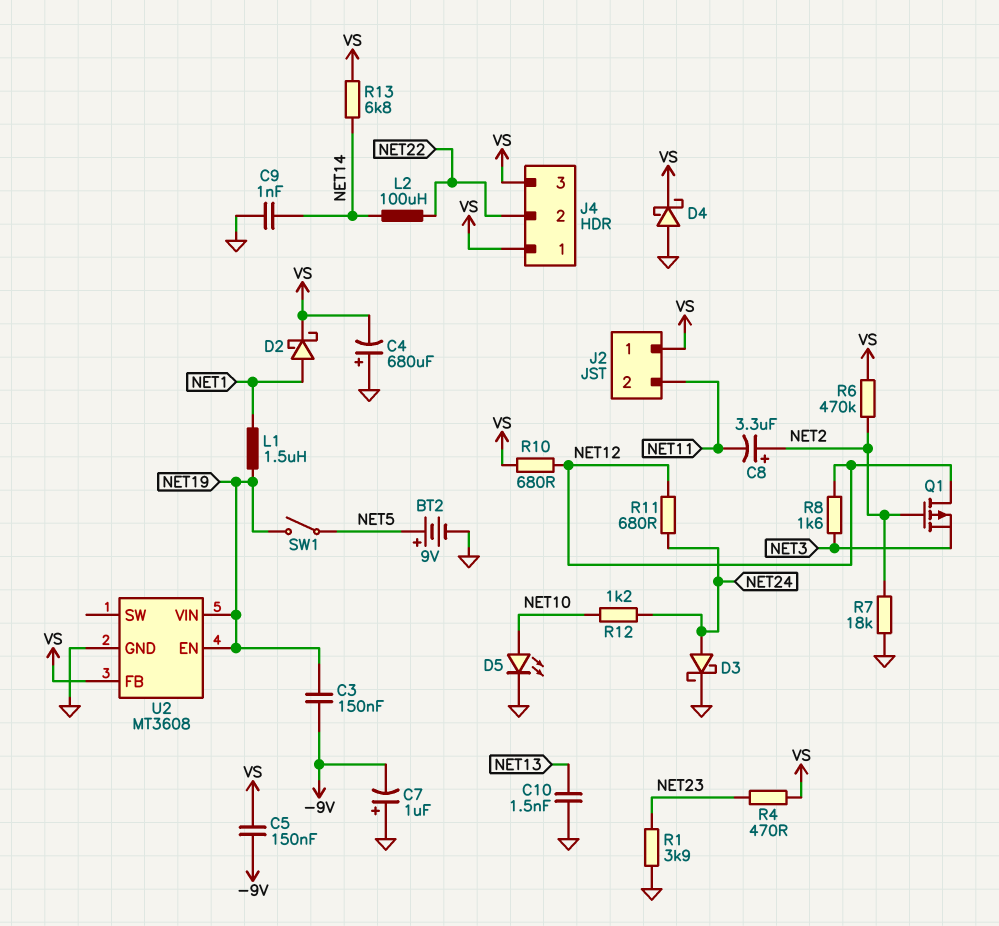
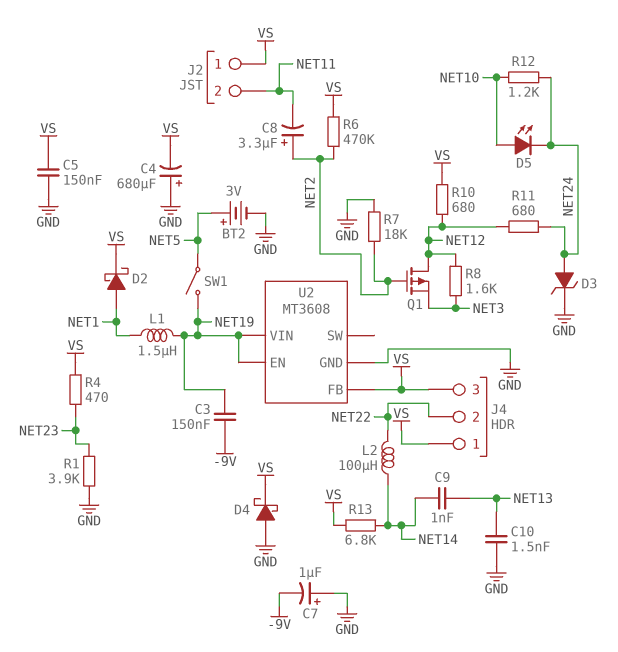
BT2: 9V (plus NET5, minus GND) -> 3V (plus NET5, minus GND)
C5: 150nF (-9V, VS) -> 150nF (GND, VS)
C9: 1nF (GND, NET14) -> 1nF (NET13, NET14)
D3: schottky (A NET24, K GND) -> zener (A NET24, K GND)
D5: LED (A NET10, K GND) -> LED (A NET10, K NET24)

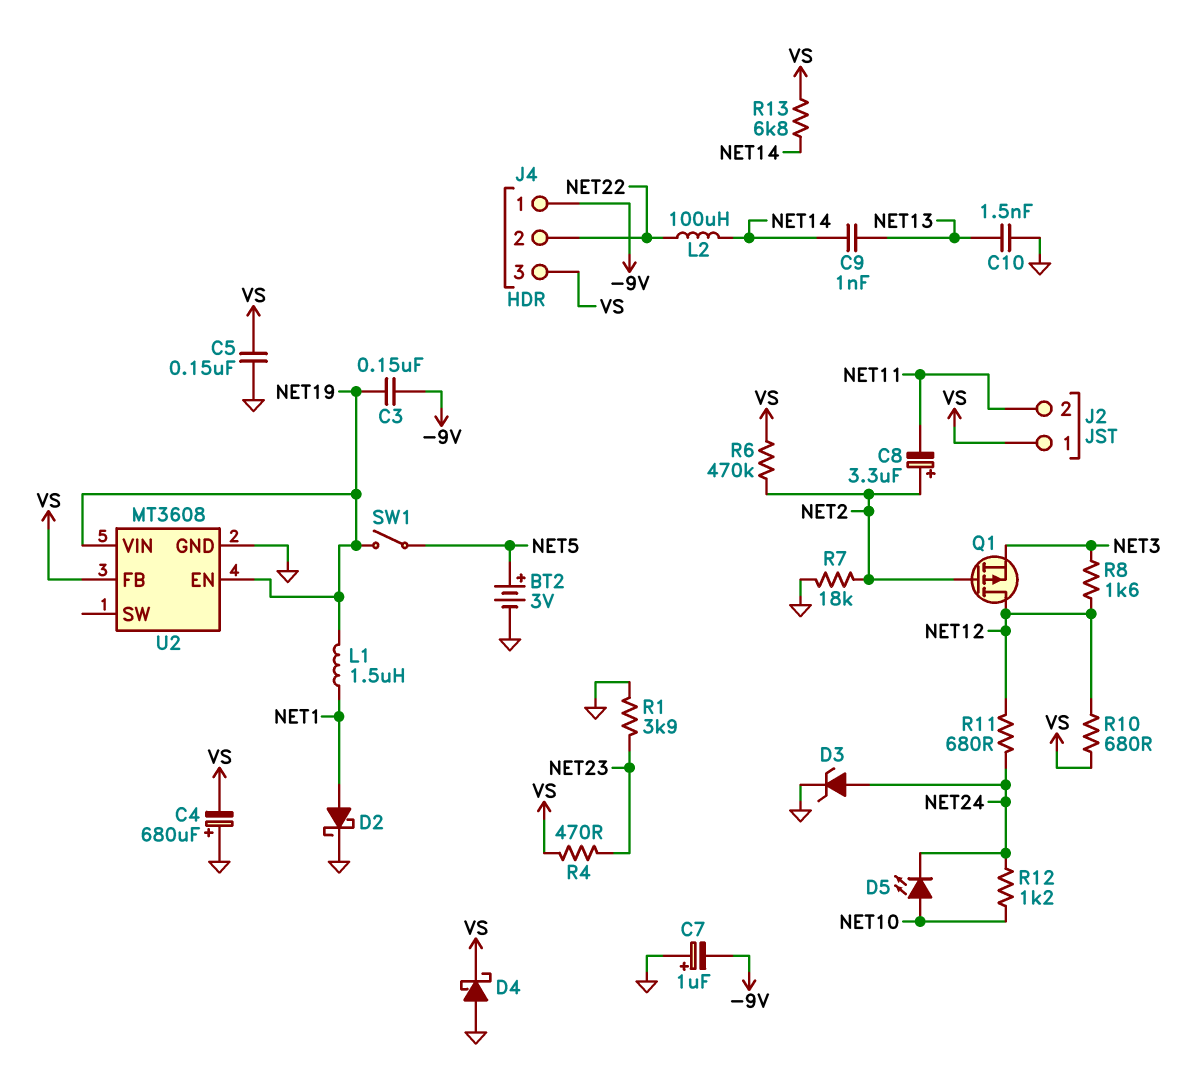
D2: schottky (A NET1, K VS) -> schottky (A NET1, K GND)
J4 pin 1: VS -> -9V

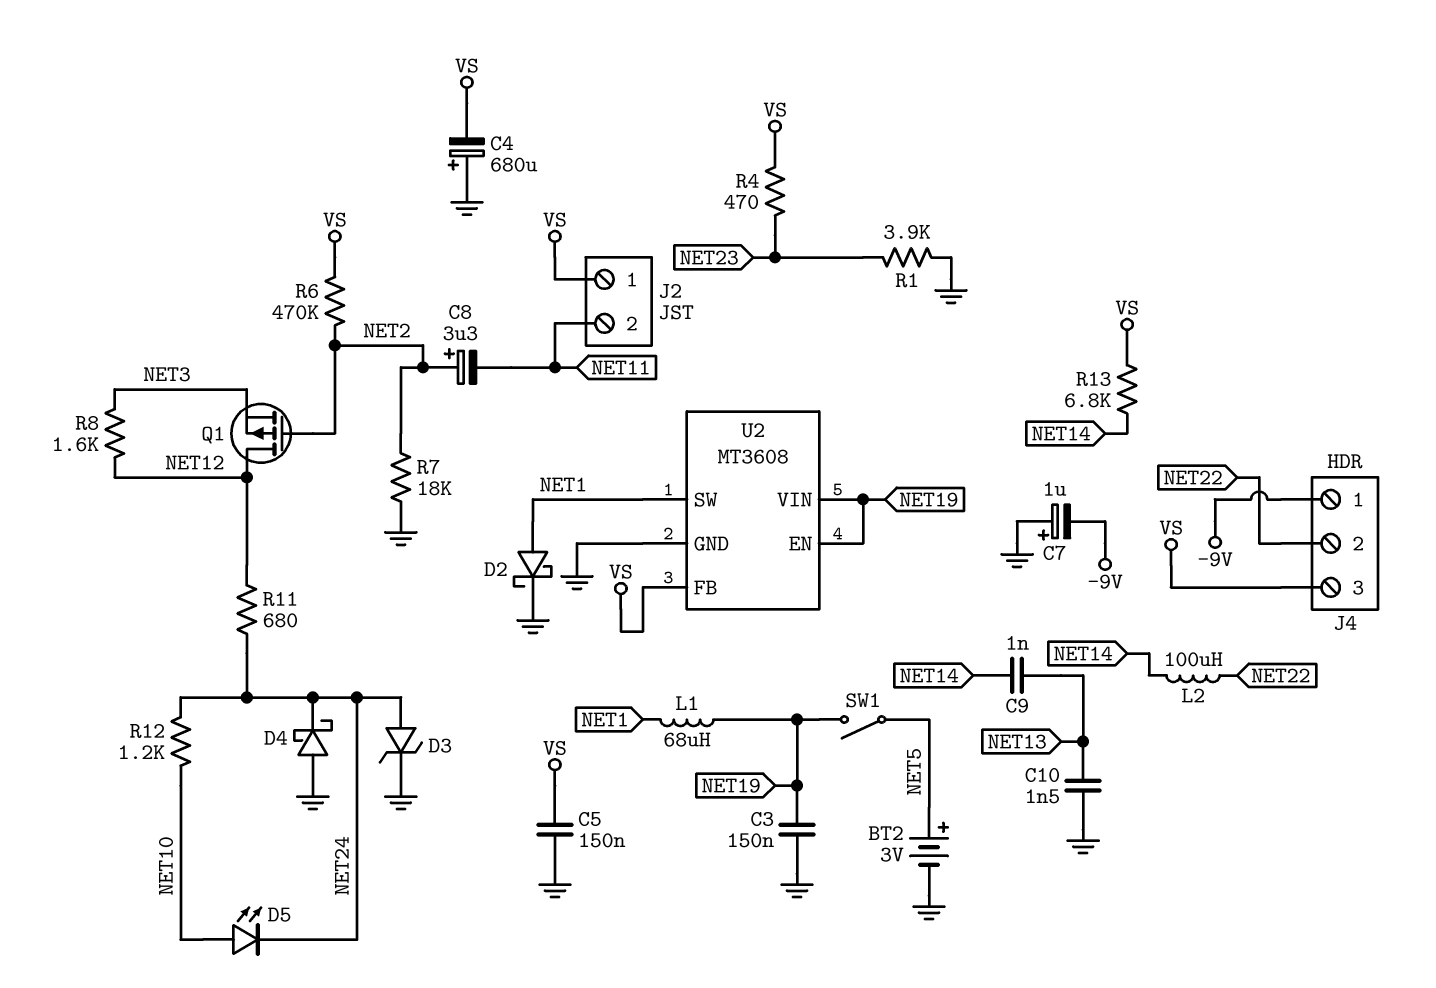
C3: 150nF (-9V, NET19) -> 150nF (GND, NET19)
D4: schottky (A GND, K VS) -> schottky (A GND, K NET24)
L1: 1.5uH (NET1, NET19) -> 68uH (NET1, NET19)
R10: 680 (NET12, VS) -> none
U2 pin SW: none -> NET1

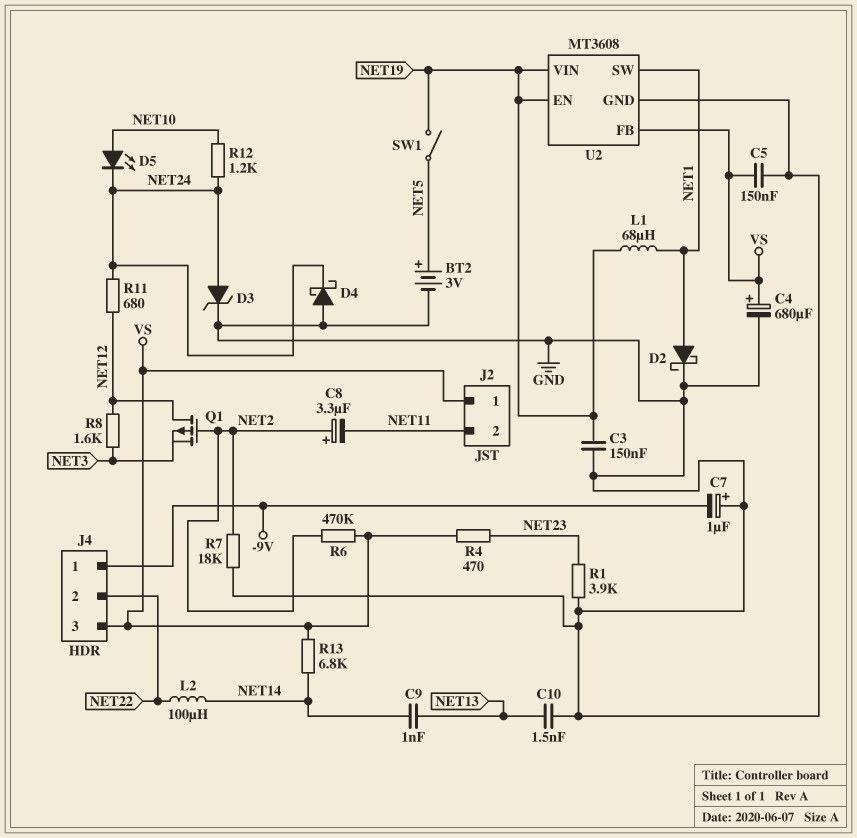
C4: 680uF (plus GND, minus VS) -> 680uF (plus VS, minus GND)

